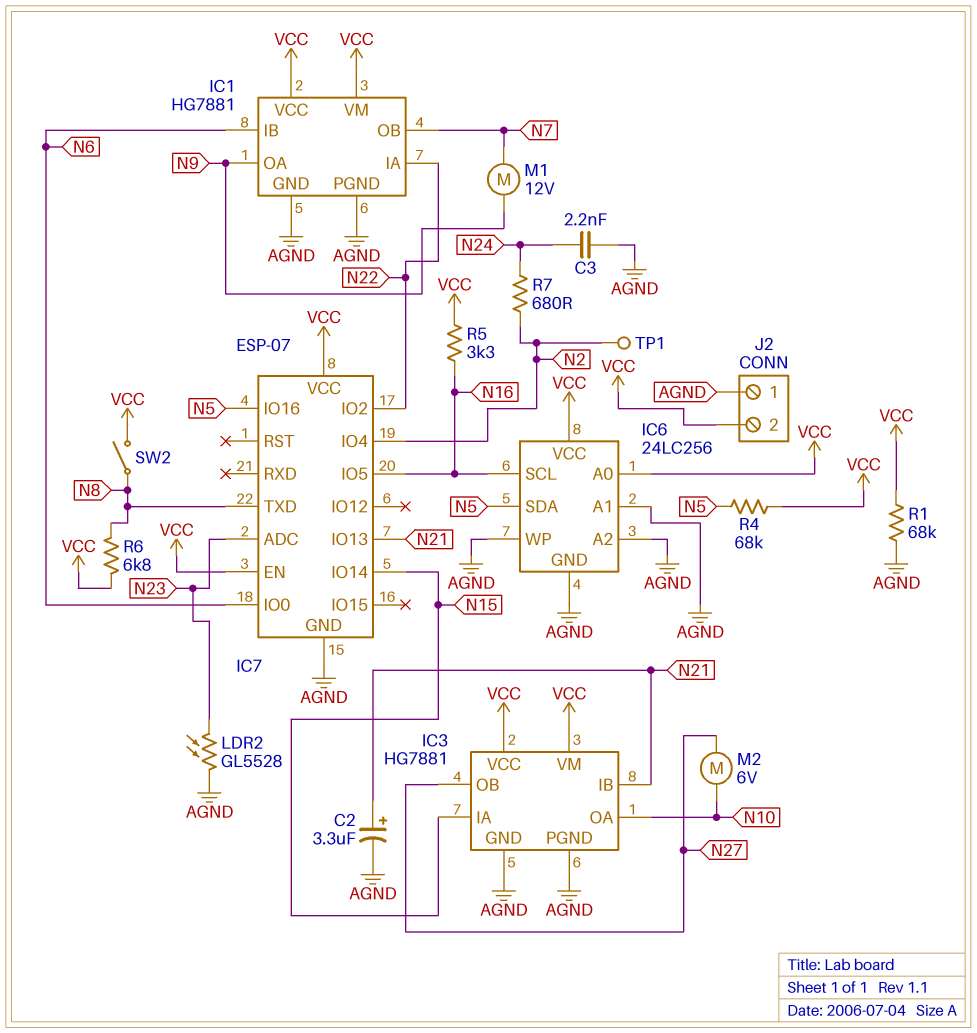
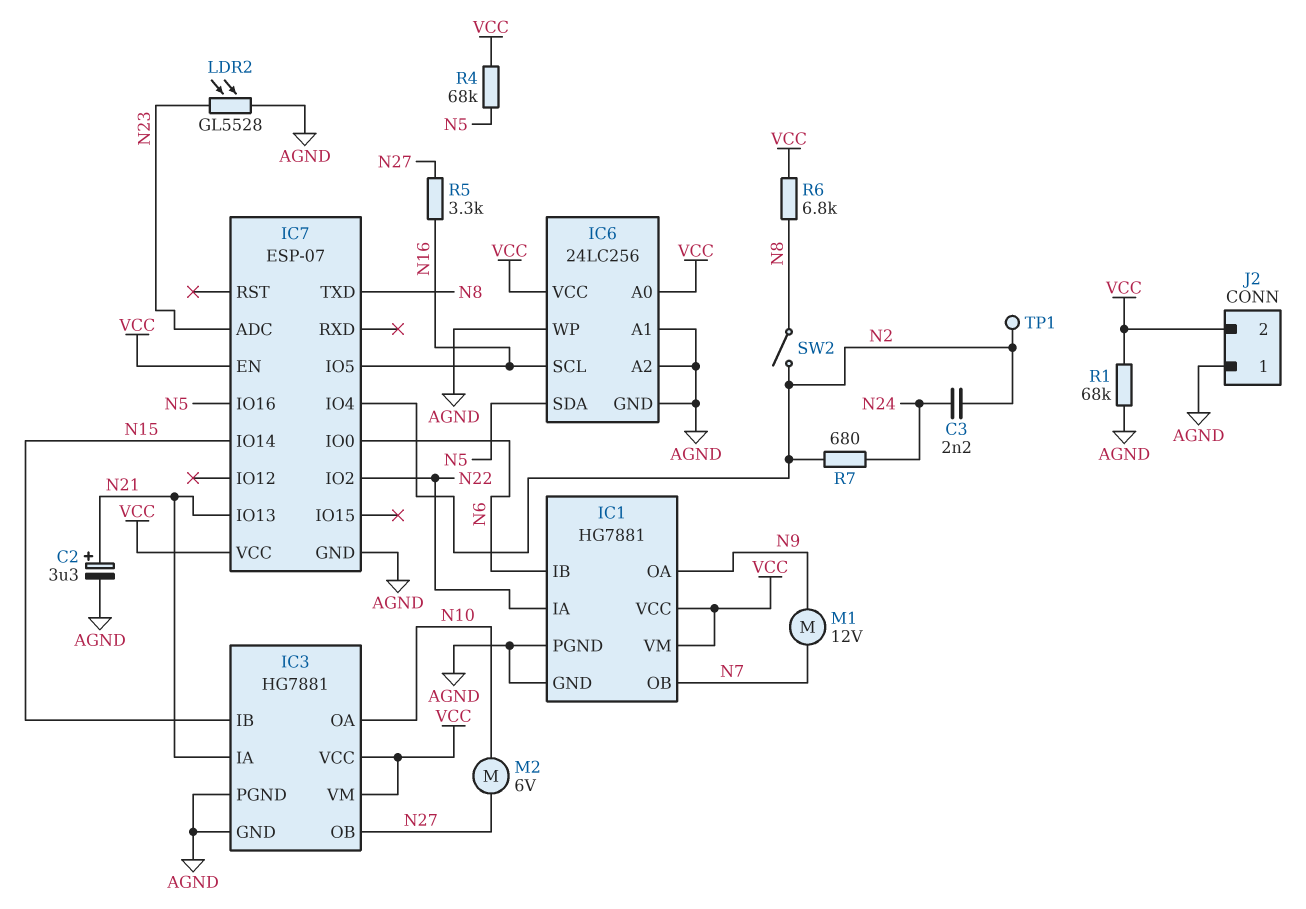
C3: 2.2nF (AGND, N24) -> 2.2nF (N2, N24)
IC3 pin IA: N15 -> N21
IC3 pin IB: N21 -> N15
R5: 3.3k (N16, VCC) -> 3.3k (N16, N27)
SW2: switch (N8, VCC) -> switch (N2, N8)

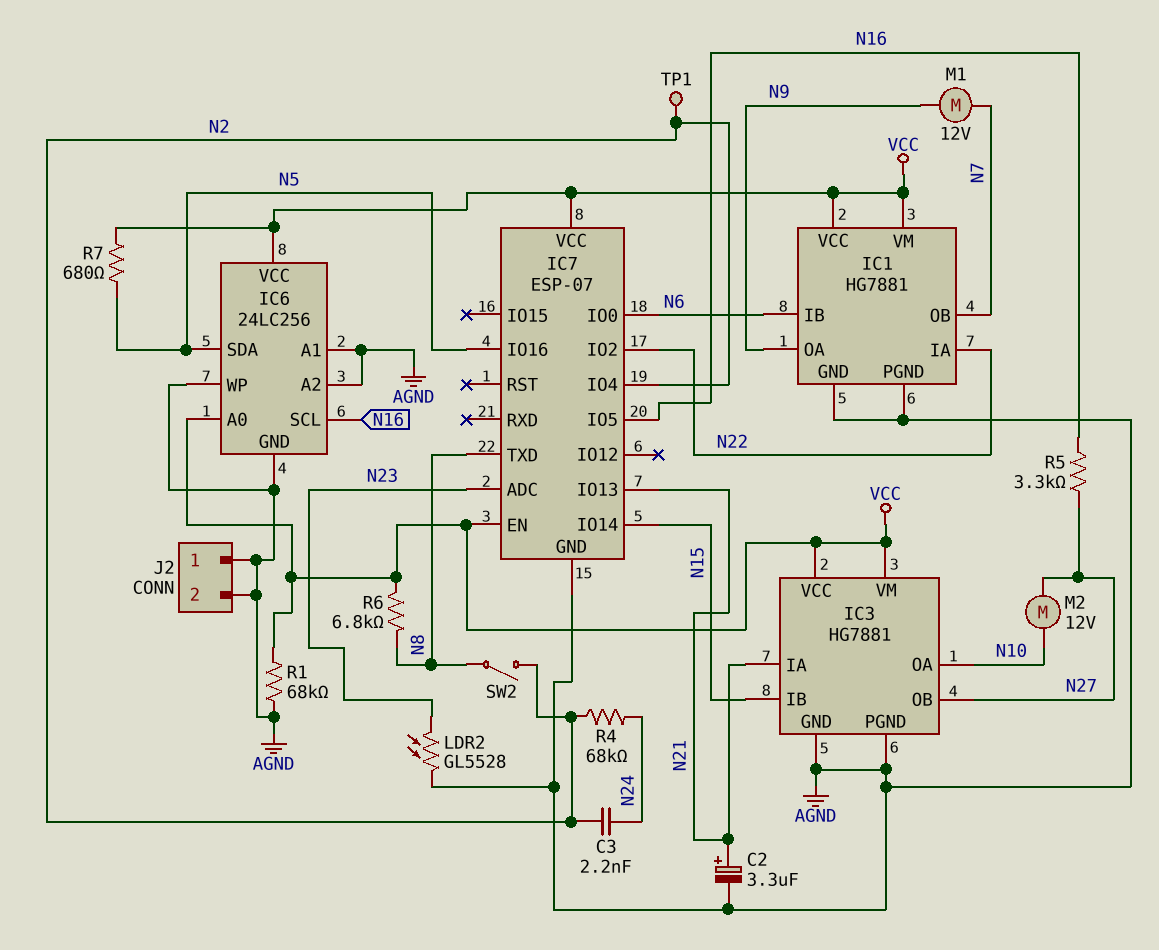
J2 pin 2: VCC -> AGND
M2: motor 6V (N10, N27) -> motor 12V (N10, N27)
R4: 68k (N5, VCC) -> 68k (N2, N24)
R7: 680 (N2, N24) -> 680 (N5, VCC)

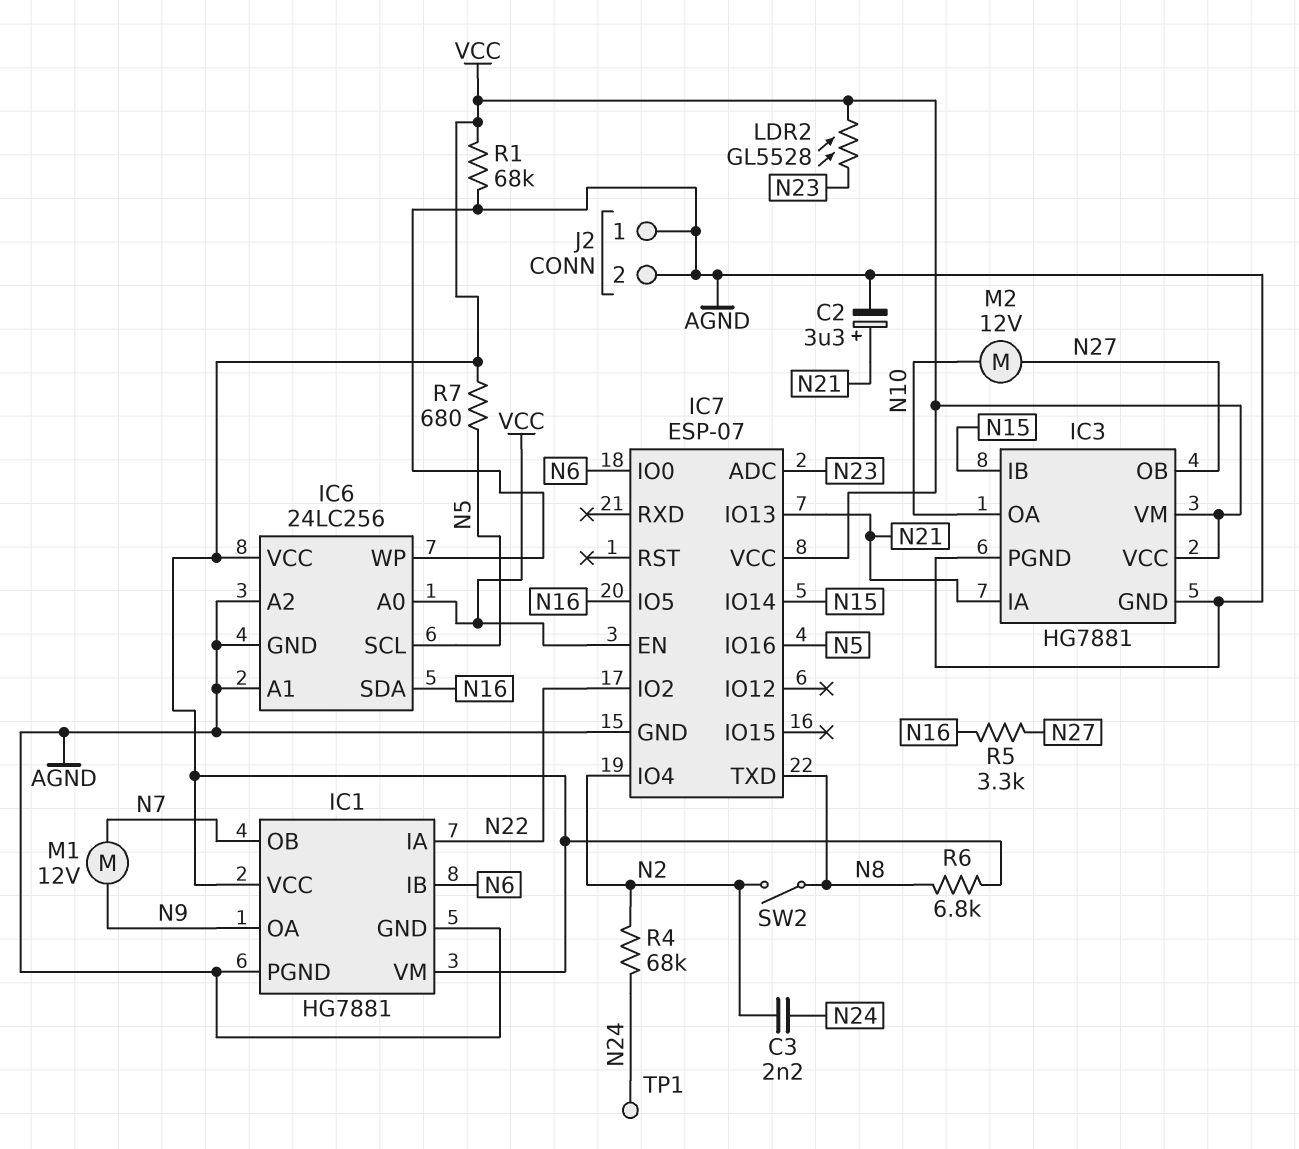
IC6 pin SCL: N16 -> N5
IC6 pin SDA: N5 -> N16
LDR2: GL5528 (AGND, N23) -> GL5528 (N23, VCC)
TP1: test point (N2) -> test point (N24)

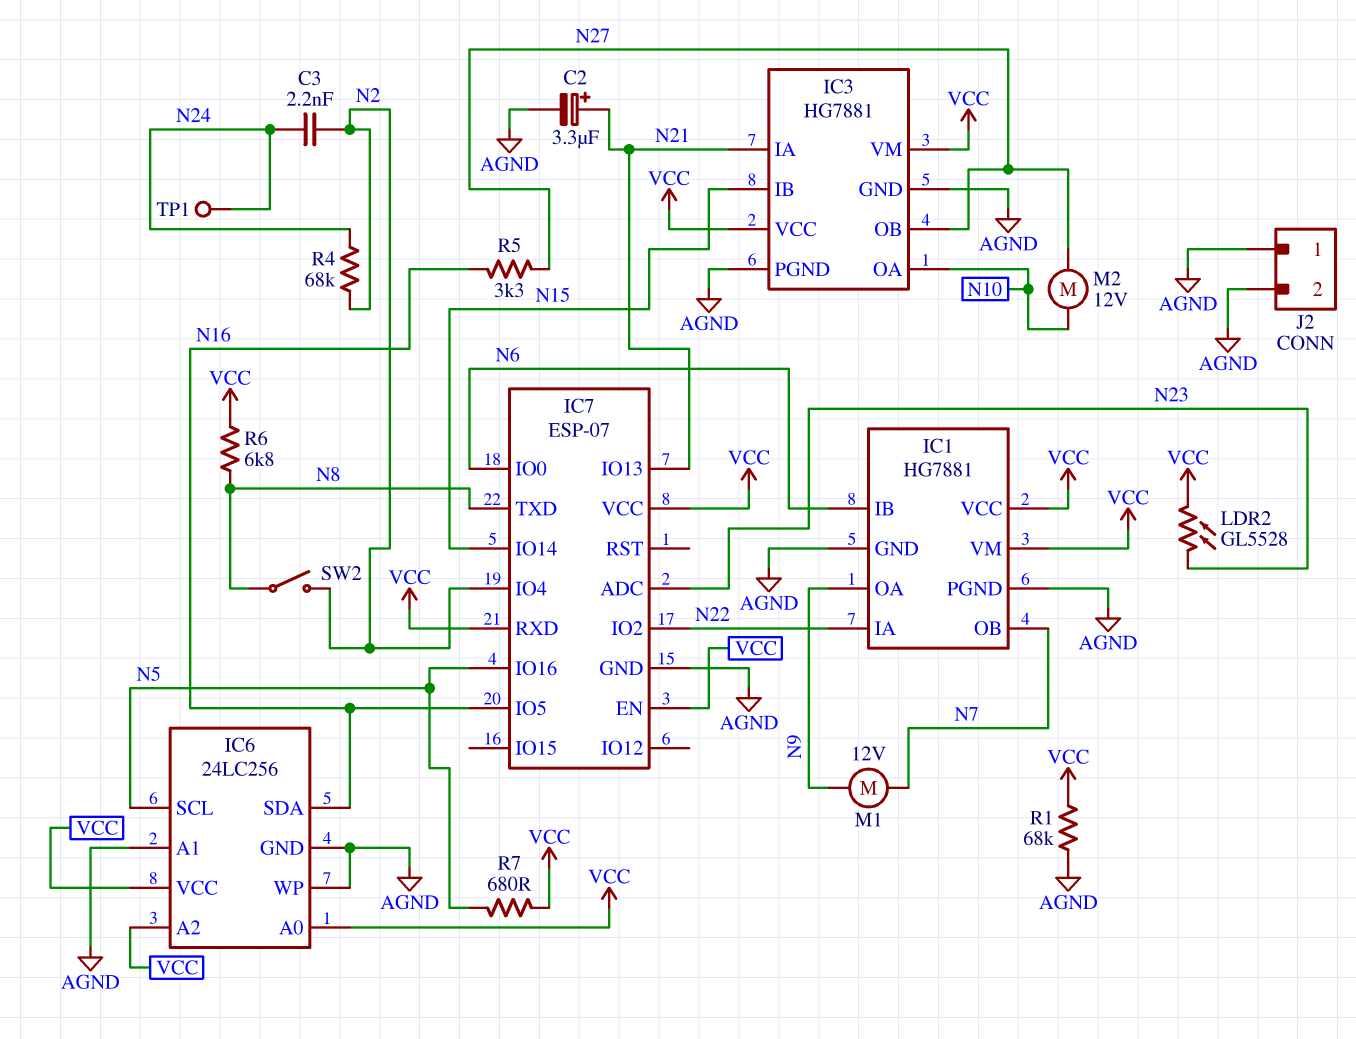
IC6 pin A2: AGND -> VCC
IC7 pin RXD: none -> VCC

